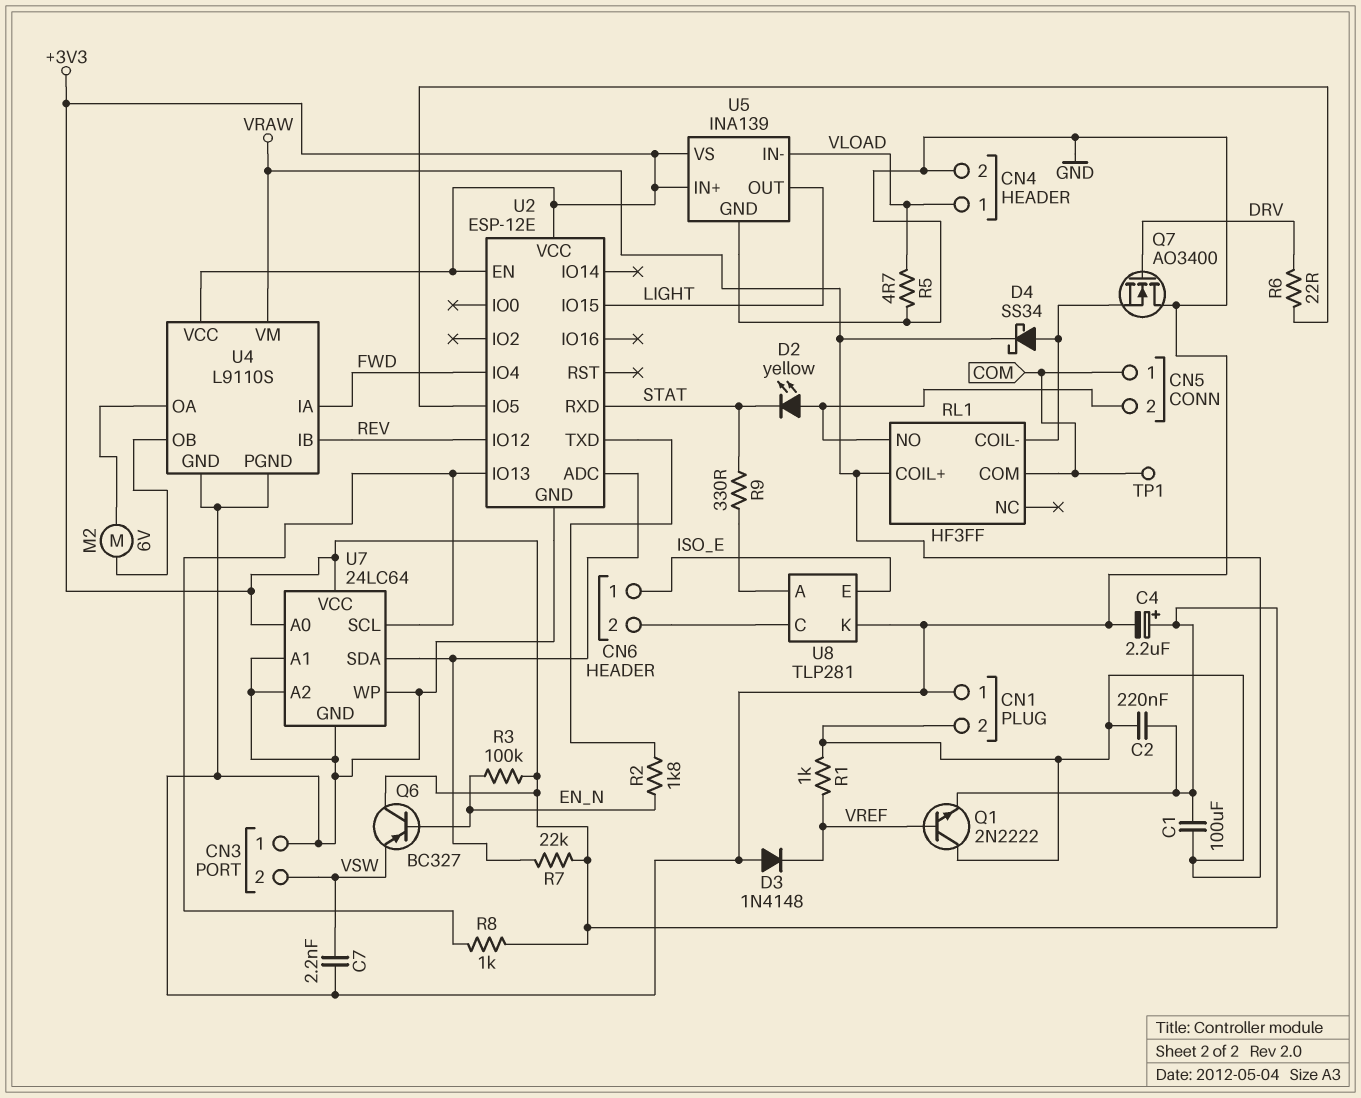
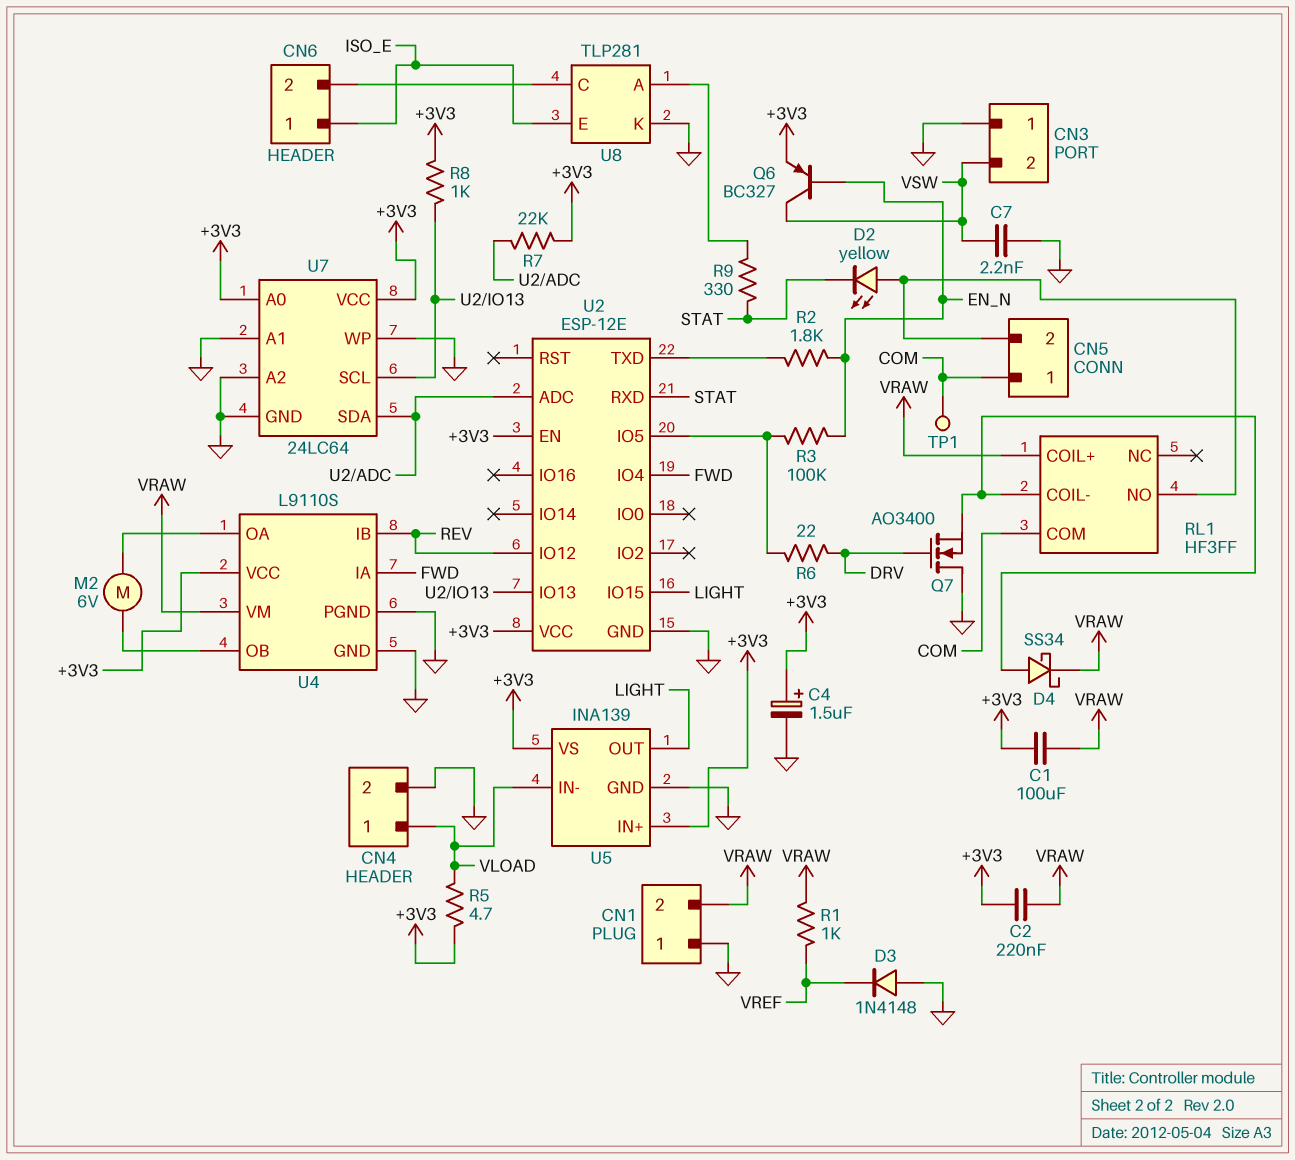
C4: 2.2uF (plus +3V3, minus GND) -> 1.5uF (plus +3V3, minus GND)
Q1: NPN 2N2222 (B VREF, C VRAW, E +3V3) -> none
Q6: PNP BC327 (B EN_N, C +3V3, E VSW) -> PNP BC327 (B EN_N, C VSW, E +3V3)
R3: 100k (+3V3, EN_N) -> 100k (EN_N, U2/IO5)
R5: 4.7 (GND, VLOAD) -> 4.7 (+3V3, VLOAD)

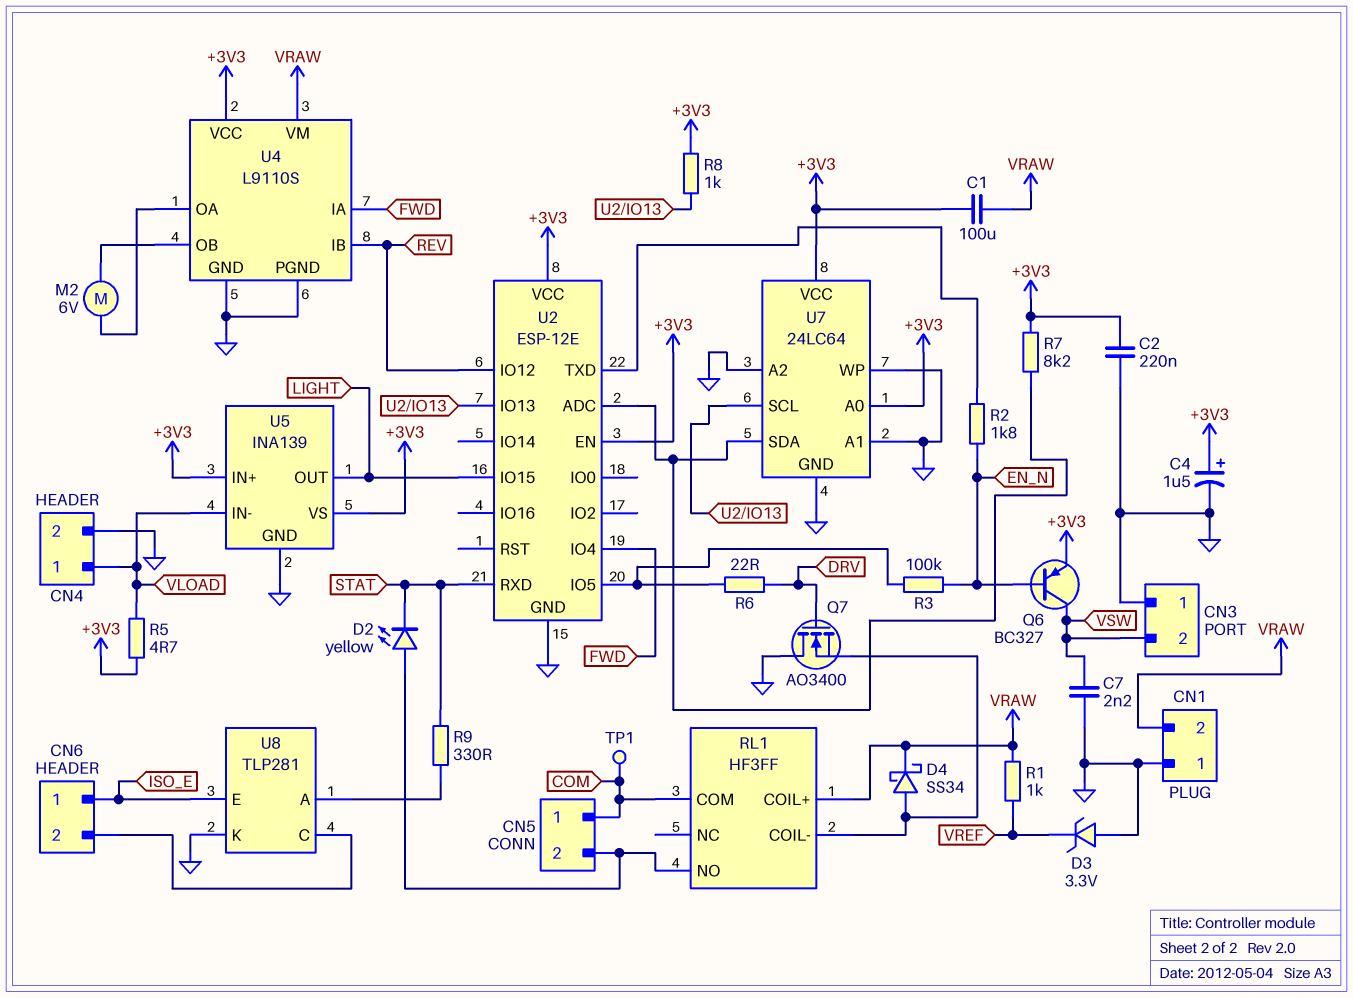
C2: 220nF (+3V3, VRAW) -> 220nF (+3V3, GND)
D3: diode 1N4148 (A GND, K VREF) -> zener 3.3V (A GND, K VREF)
R7: 22k (+3V3, U2/ADC) -> 8.2k (+3V3, U2/ADC)

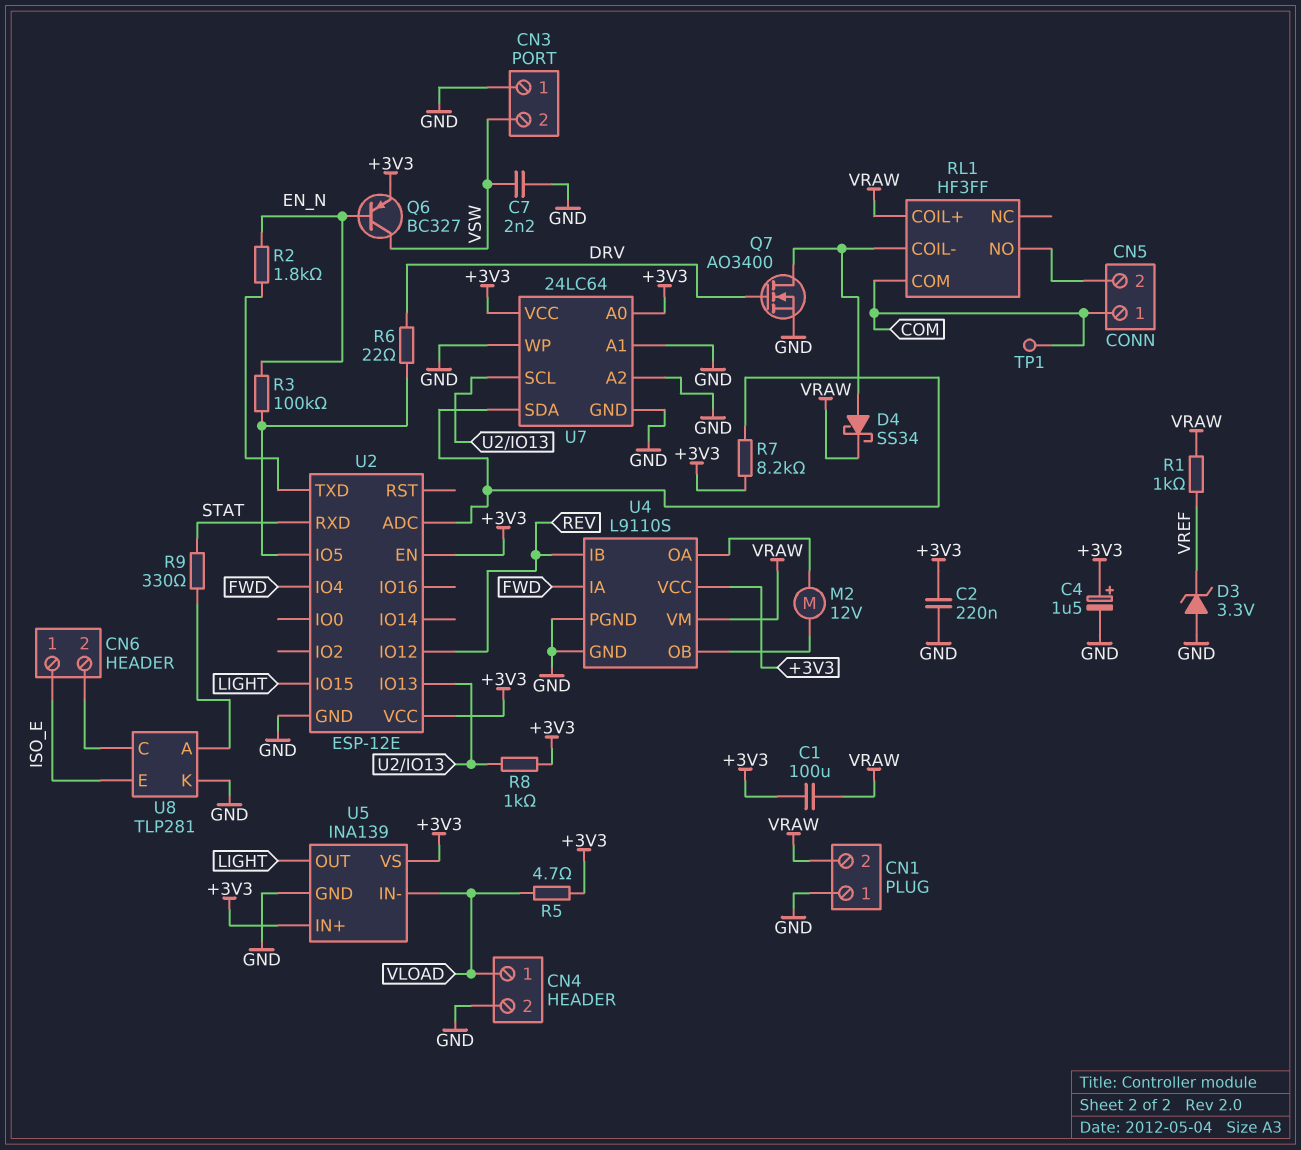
D2: LED yellow (A CN5/2, K STAT) -> none
M2: motor 6V (U4/OA, U4/OB) -> motor 12V (U4/OA, U4/OB)
Q7: NMOS AO3400 (G DRV, D GND, S RL1/COIL-) -> NMOS AO3400 (G DRV, D RL1/COIL-, S GND)

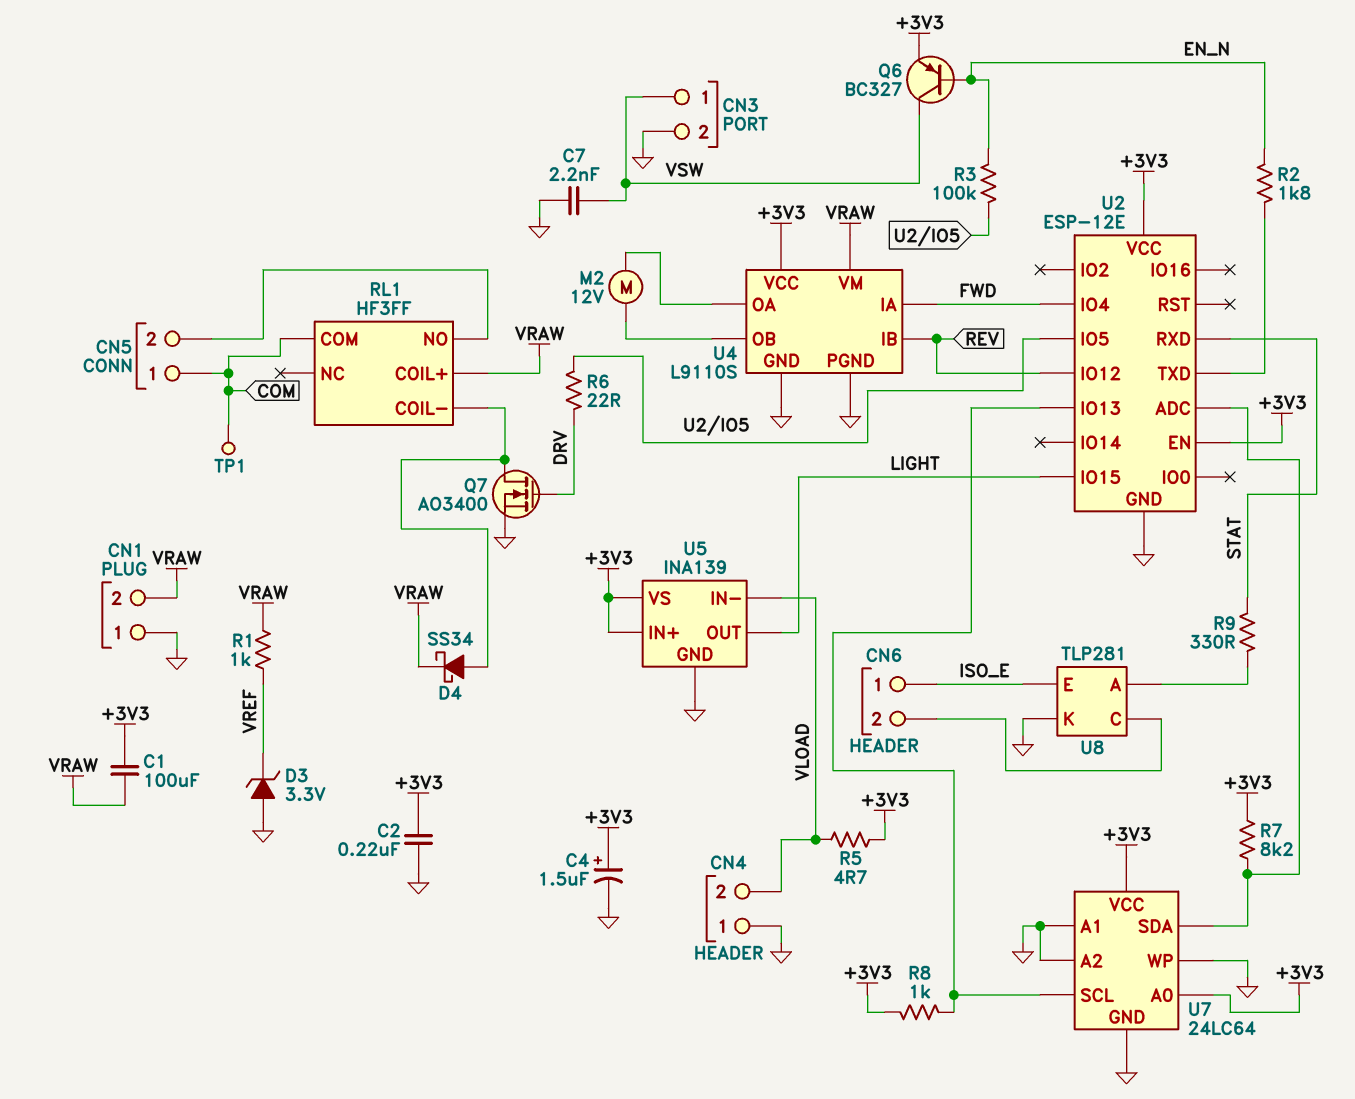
CN3 pin 1: GND -> VSW
CN3 pin 2: VSW -> GND
CN4 pin 1: VLOAD -> GND
CN4 pin 2: GND -> VLOAD

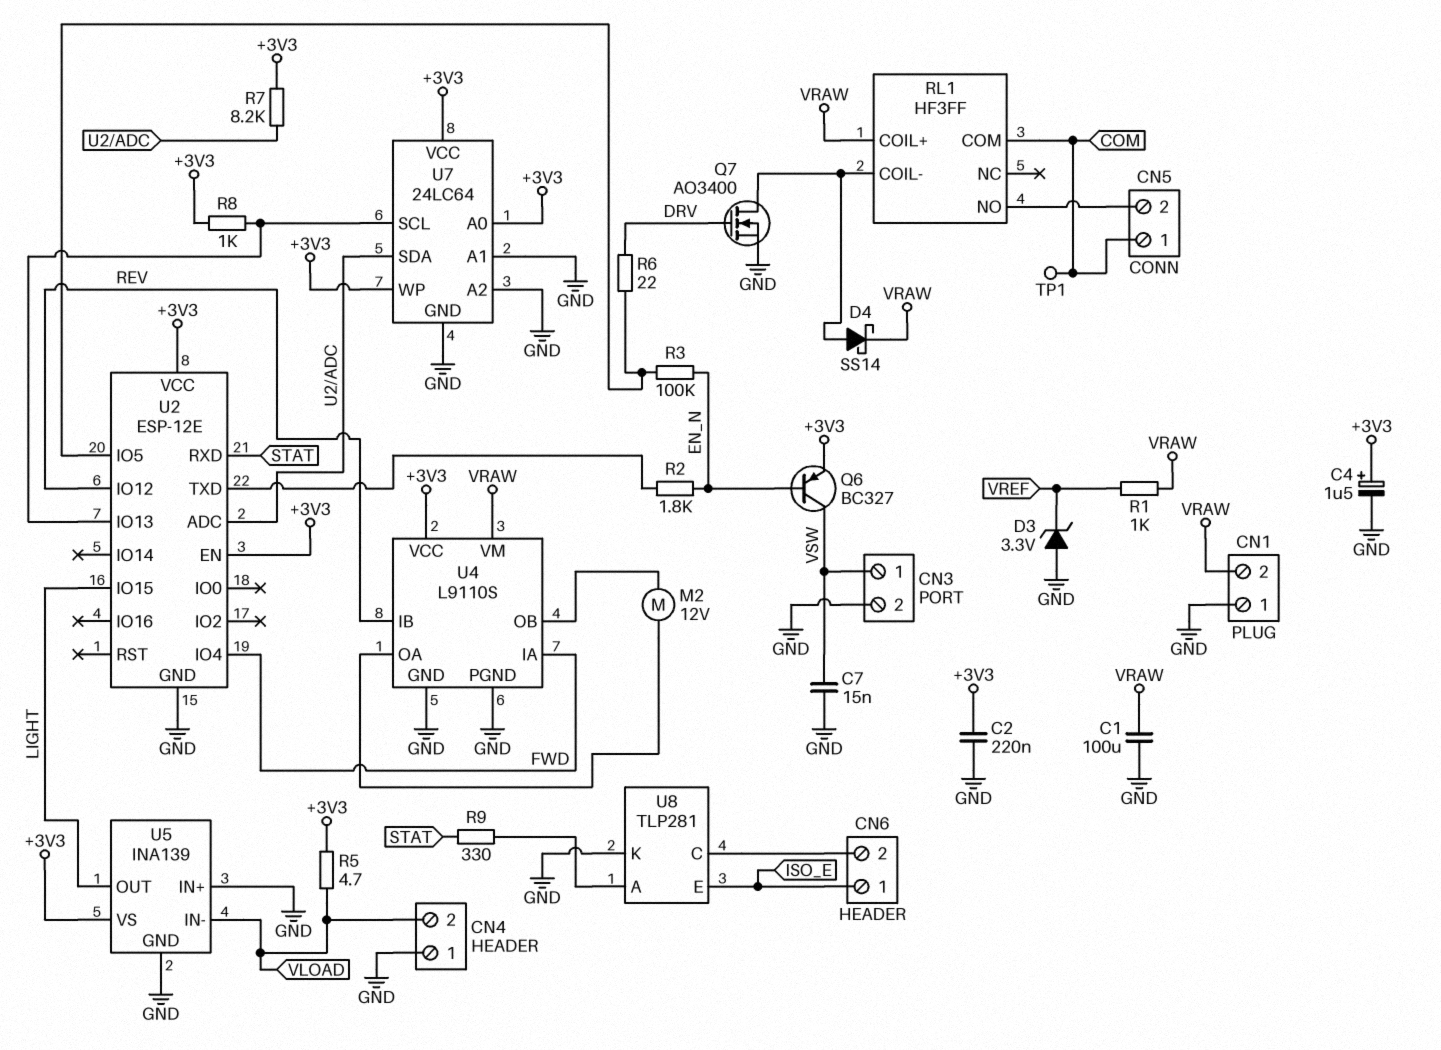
C1: 100uF (+3V3, VRAW) -> 100uF (GND, VRAW)
C7: 2.2nF (GND, VSW) -> 15nF (GND, VSW)
D4: schottky SS34 (A RL1/COIL-, K VRAW) -> schottky SS14 (A RL1/COIL-, K VRAW)
U5 pin IN+: +3V3 -> GND
U7 pin WP: GND -> +3V3

